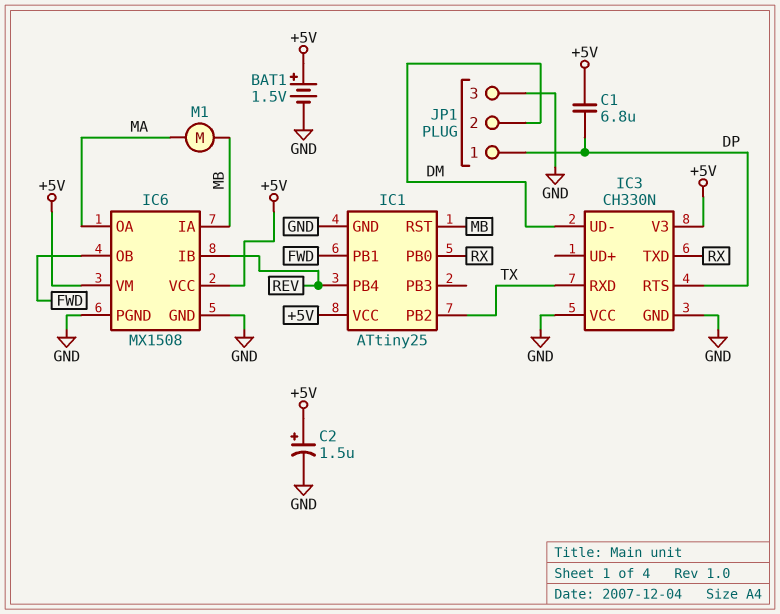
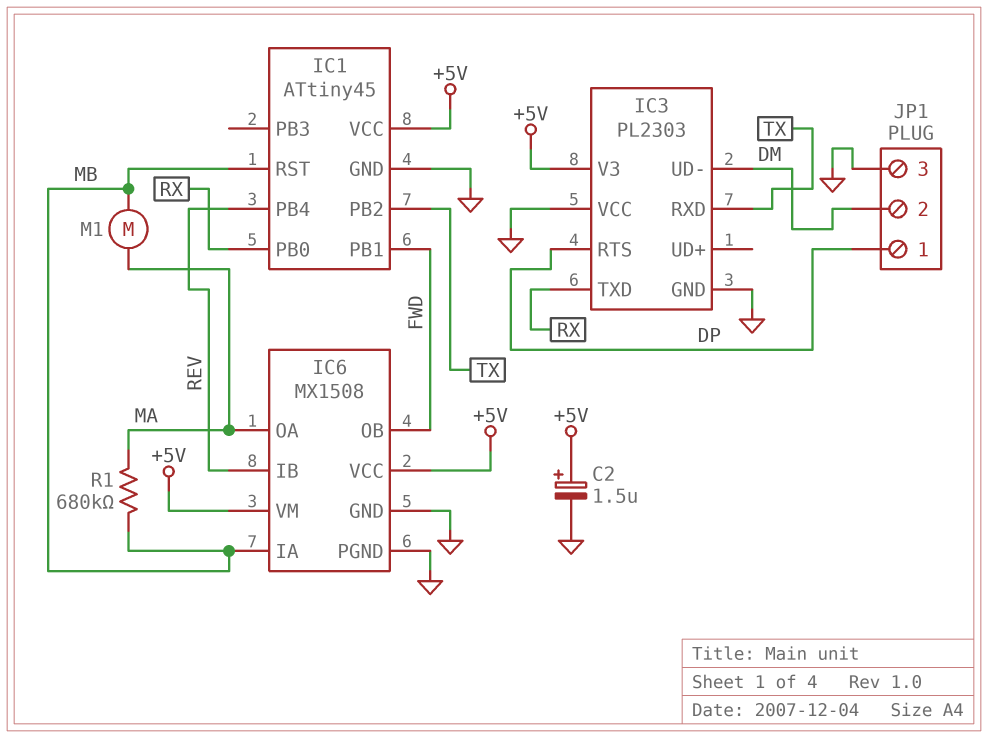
BAT1: 1.5V (plus +5V, minus GND) -> none
C1: 6.8uF (+5V, DP) -> none
IC1: ATtiny25 -> ATtiny45
IC3: CH330N -> PL2303
R1: none -> 680k (MA, MB)

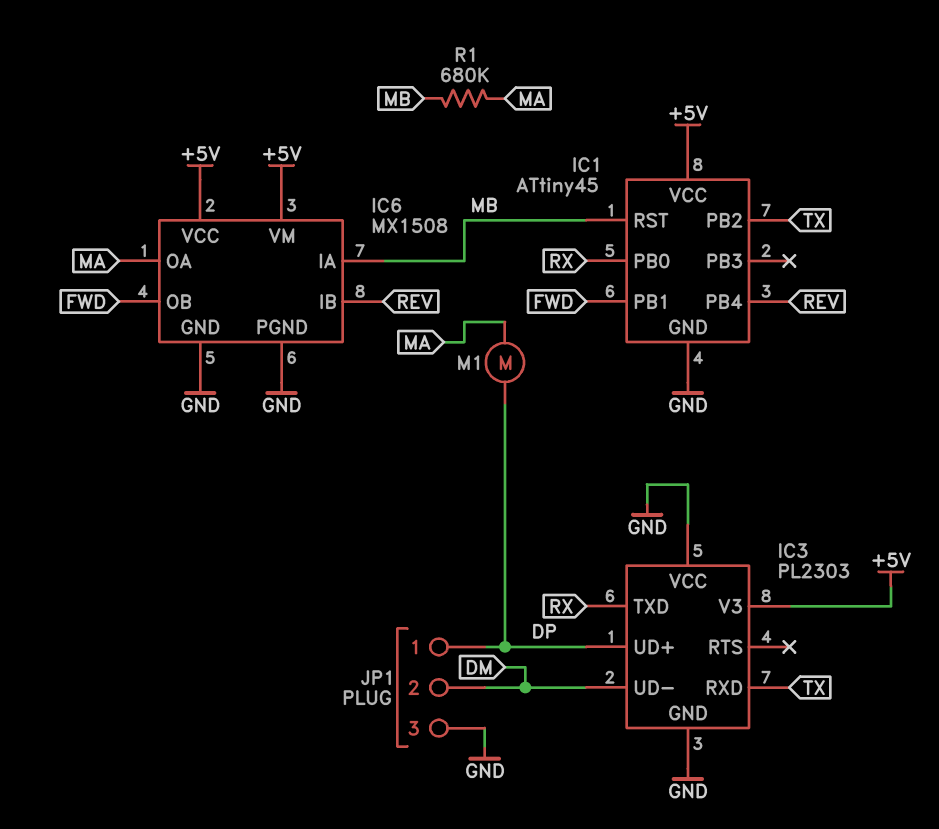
C2: 1.5uF (plus +5V, minus GND) -> none
IC3 pin RTS: DP -> none
IC3 pin UD+: none -> DP
M1: motor (MA, MB) -> motor (DP, MA)

